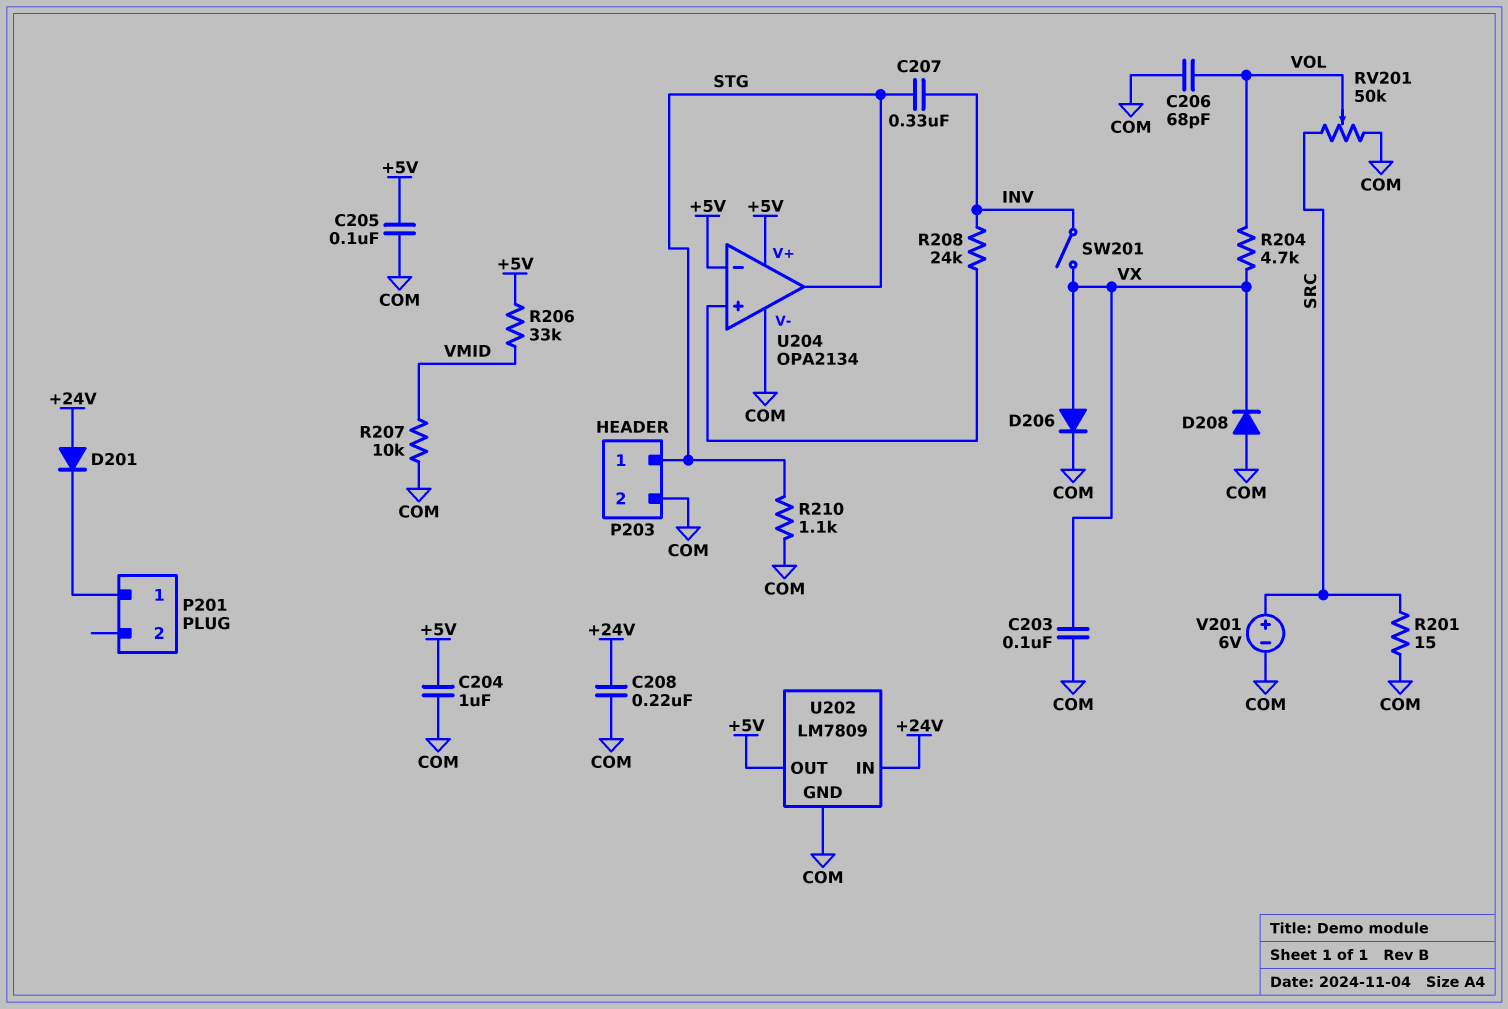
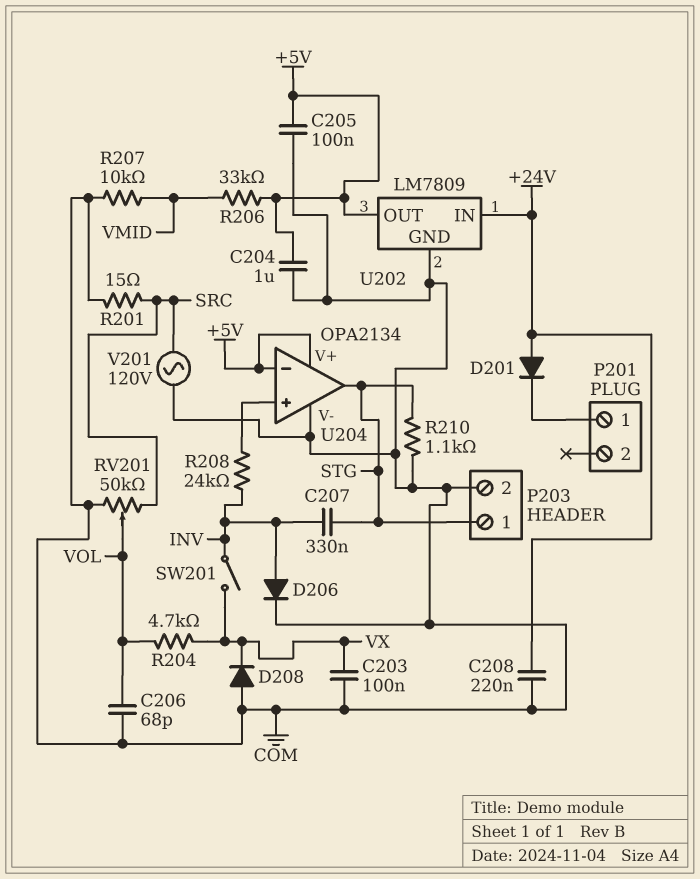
D206: diode (A VX, K COM) -> diode (A INV, K COM)
V201: 6V (plus SRC, minus COM) -> AC 120V (COM, SRC)

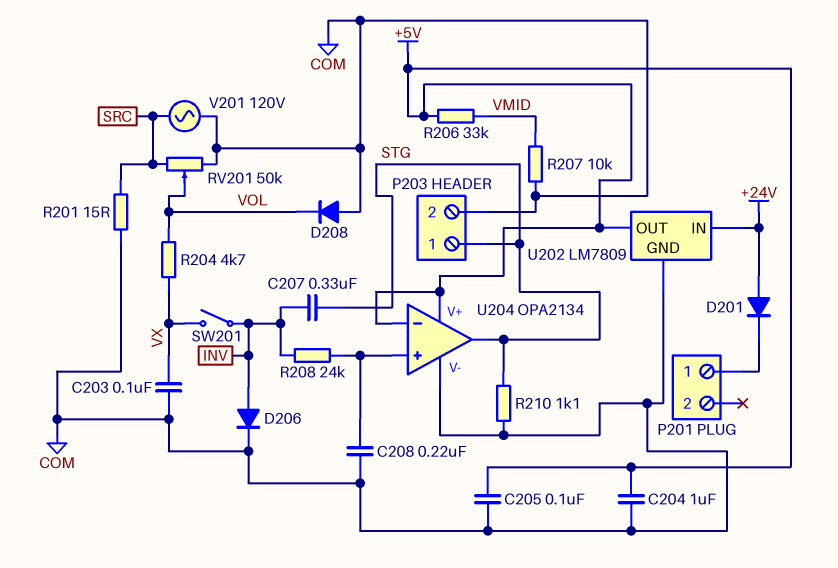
C206: 68pF (COM, VOL) -> none
C208: 220nF (+24V, COM) -> 220nF (COM, U204/in+)
D208: diode (A COM, K VX) -> diode (A COM, K VOL)

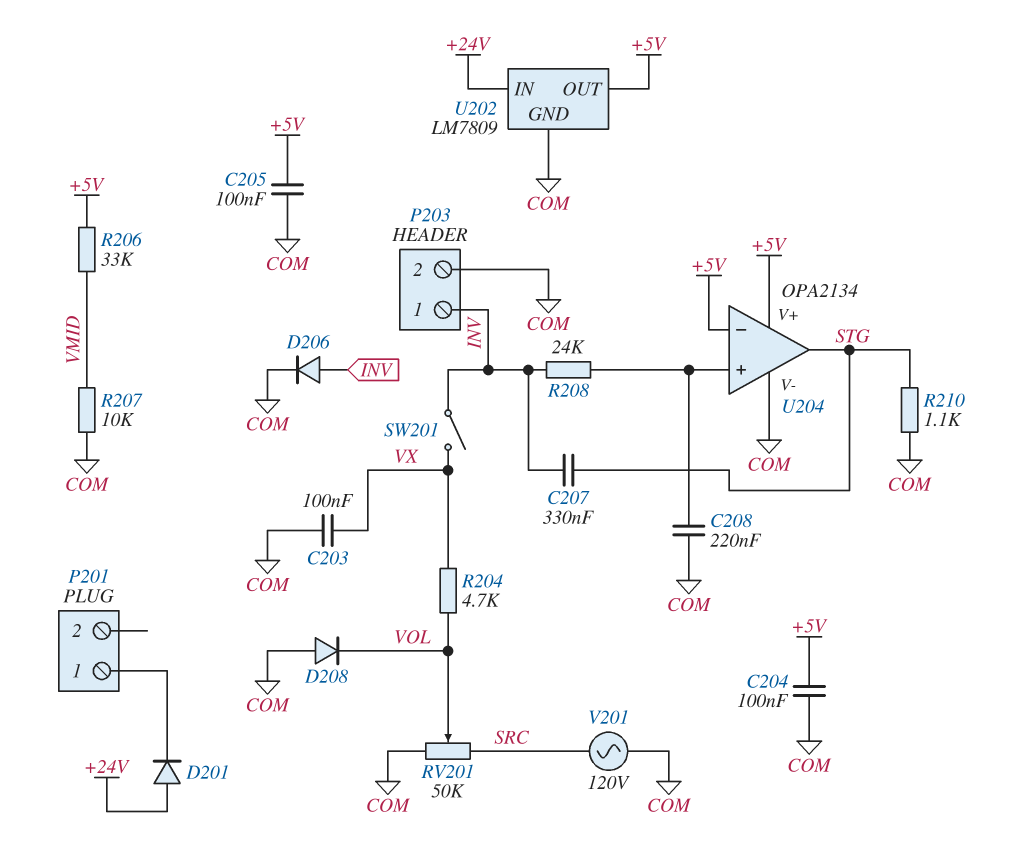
C204: 1uF (+5V, COM) -> 100nF (+5V, COM)
P203 pin 1: STG -> INV
R201: 15 (COM, SRC) -> none

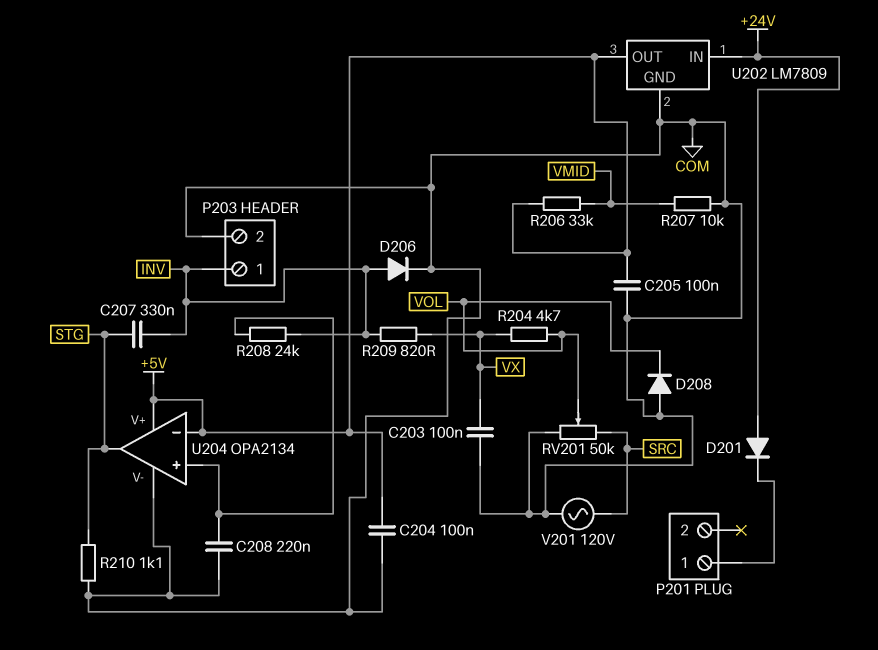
R209: none -> 820 (INV, VX)
SW201: switch (INV, VX) -> none

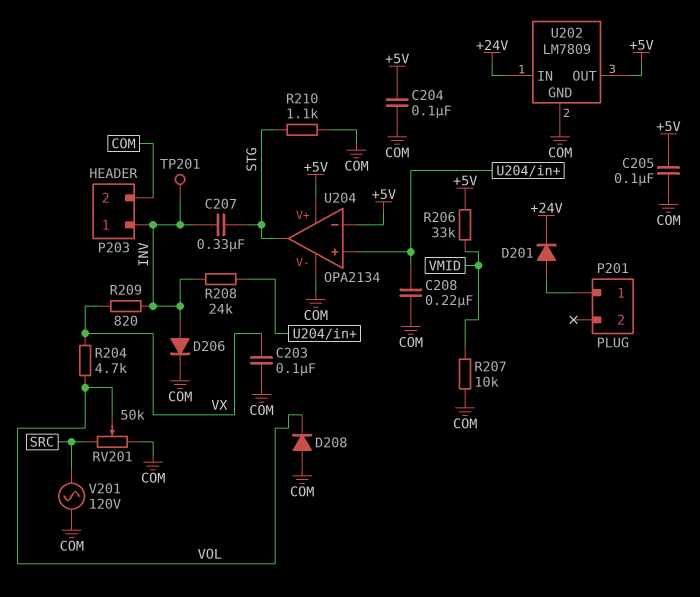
D201: diode (A +24V, K P201/1) -> diode (A P201/1, K +24V)
TP201: none -> test point (INV)

